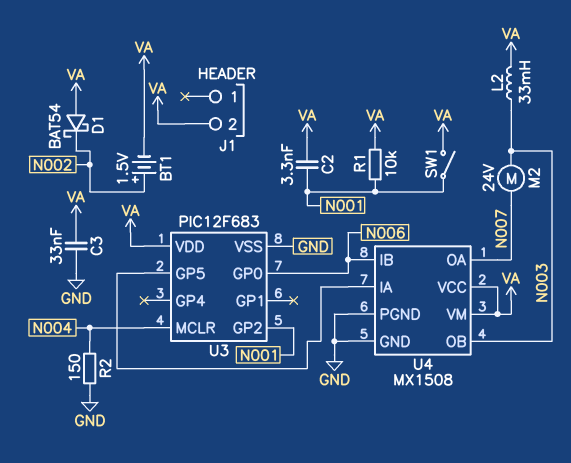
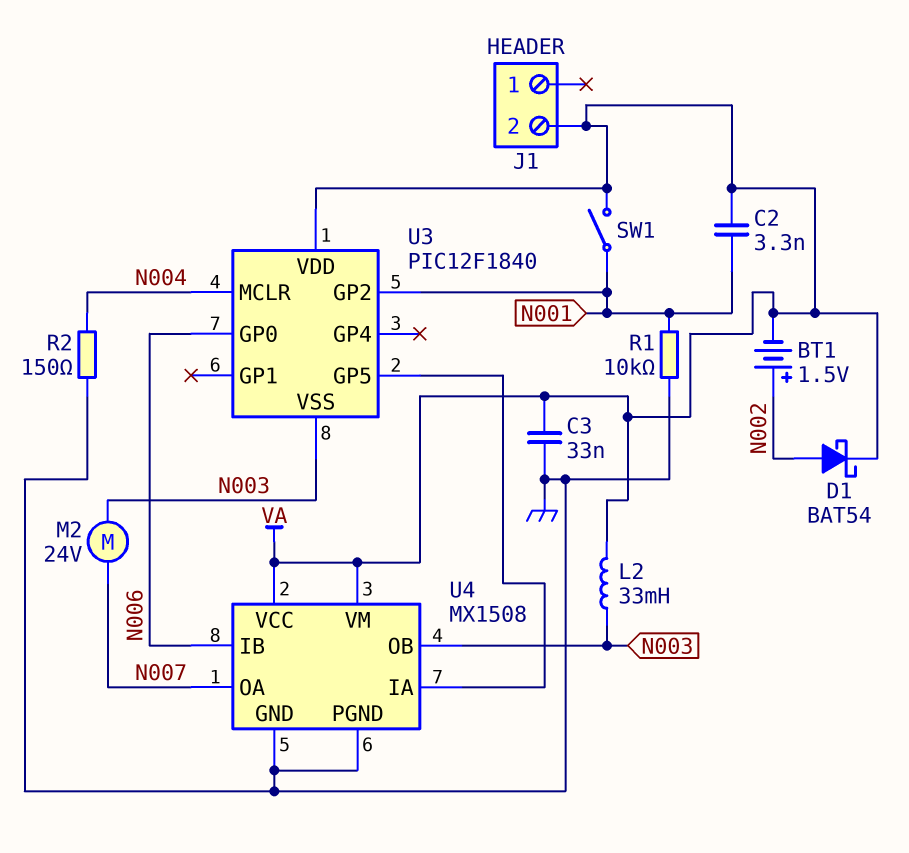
D1: schottky BAT54 (A VA, K N002) -> schottky BAT54 (A N002, K VA)
R1: 10k (N001, VA) -> 10k (GND, N001)
U3: PIC12F683 -> PIC12F1840
U3 pin VSS: GND -> N003

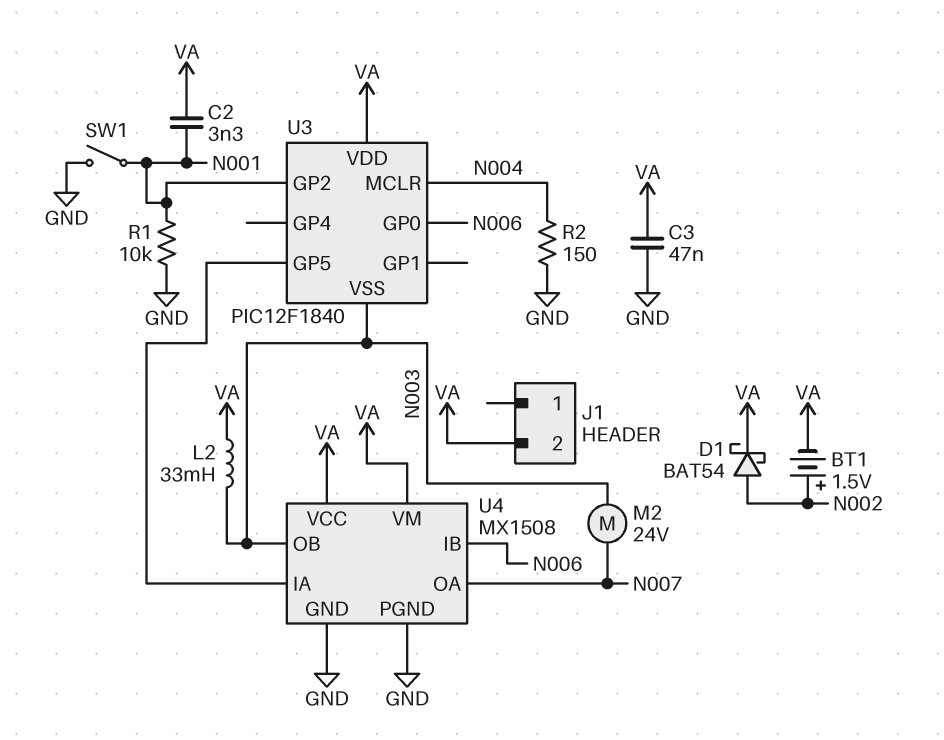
C3: 33nF (GND, VA) -> 47nF (GND, VA)
SW1: switch (N001, VA) -> switch (GND, N001)

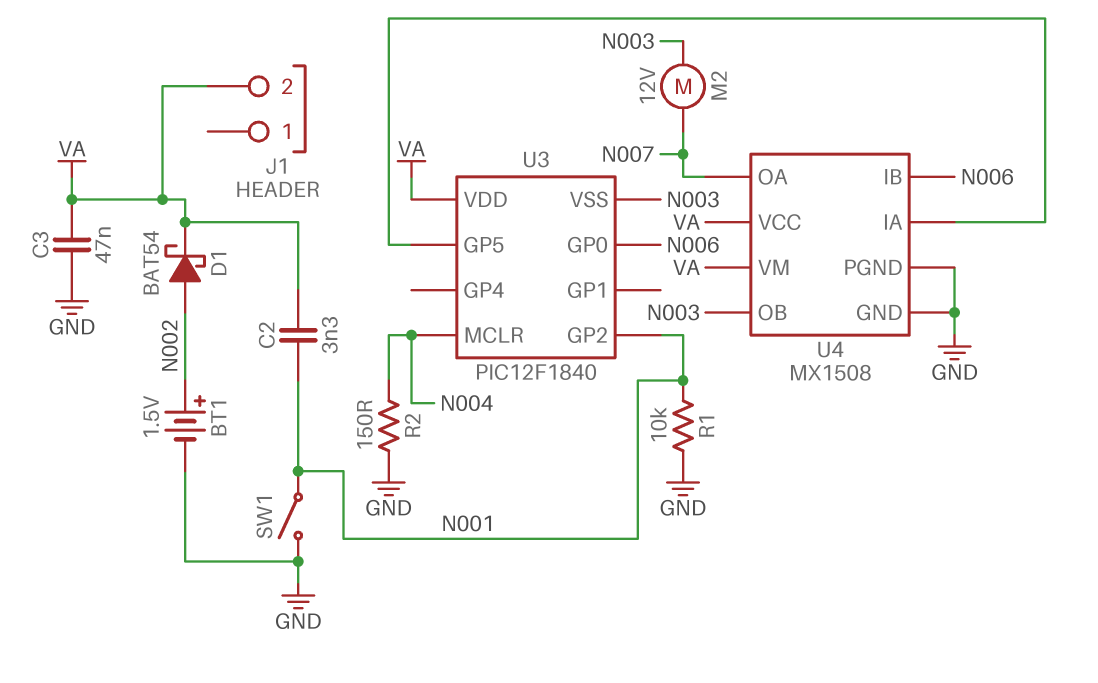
BT1: 1.5V (plus N002, minus VA) -> 1.5V (plus N002, minus GND)
L2: 33mH (N003, VA) -> none
M2: motor 24V (N003, N007) -> motor 12V (N003, N007)

